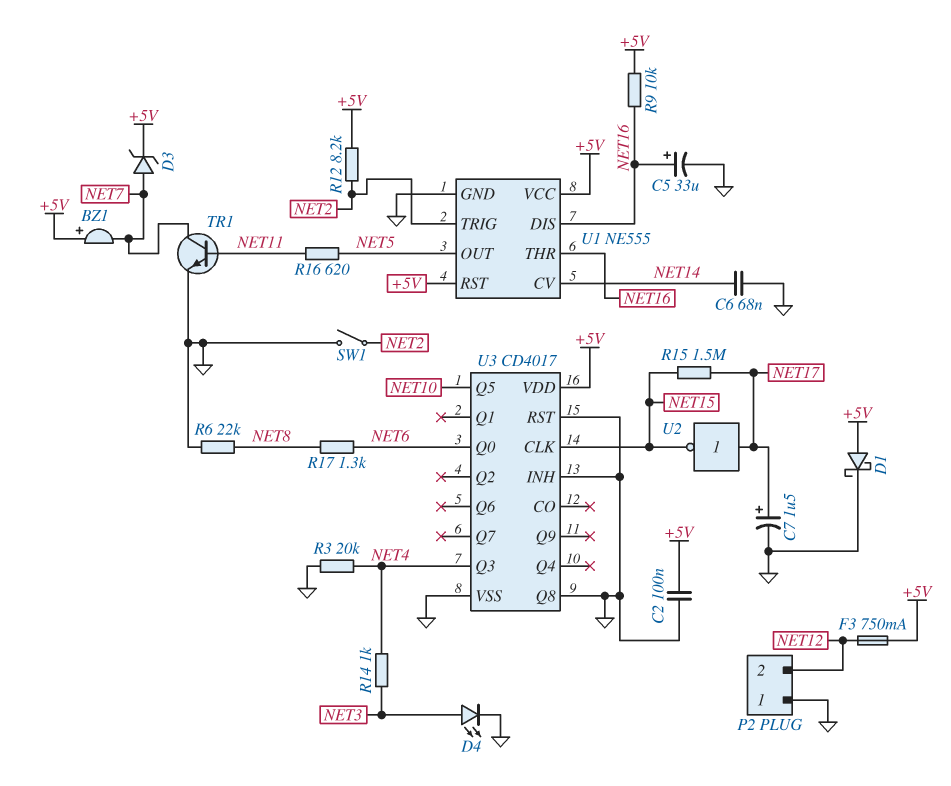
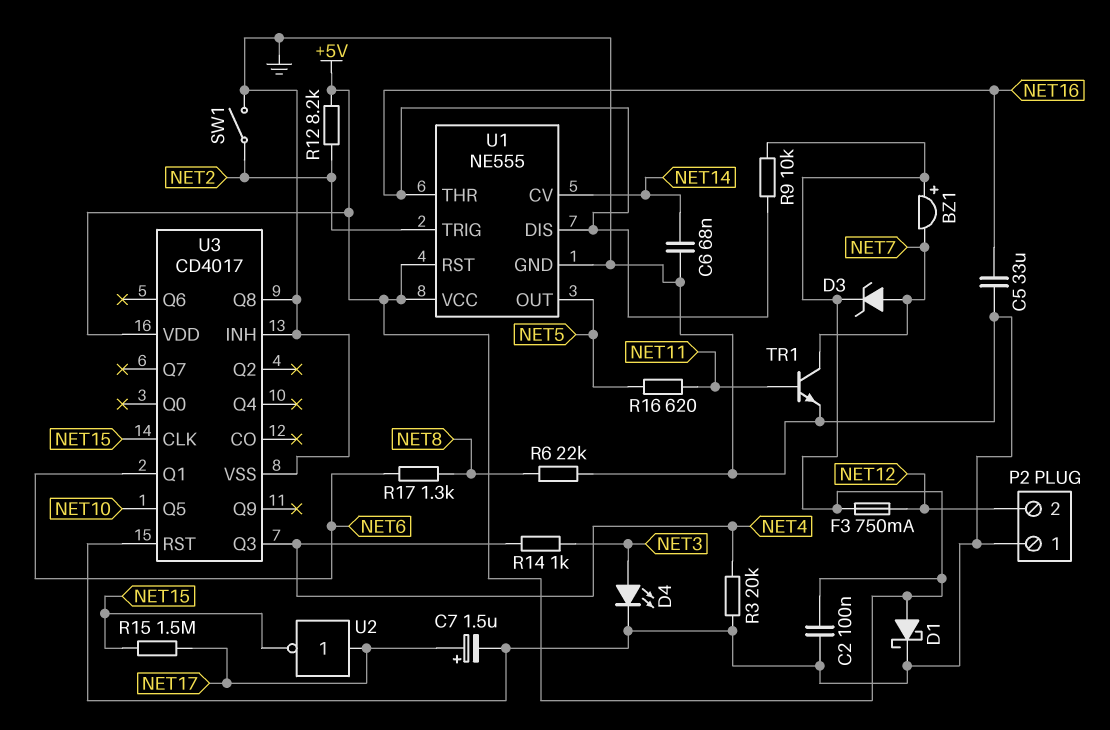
C5: 33uF (plus NET16, minus GND) -> 33uF (GND, NET16)
U3 pin Q0: NET6 -> none
U3 pin Q1: none -> NET6

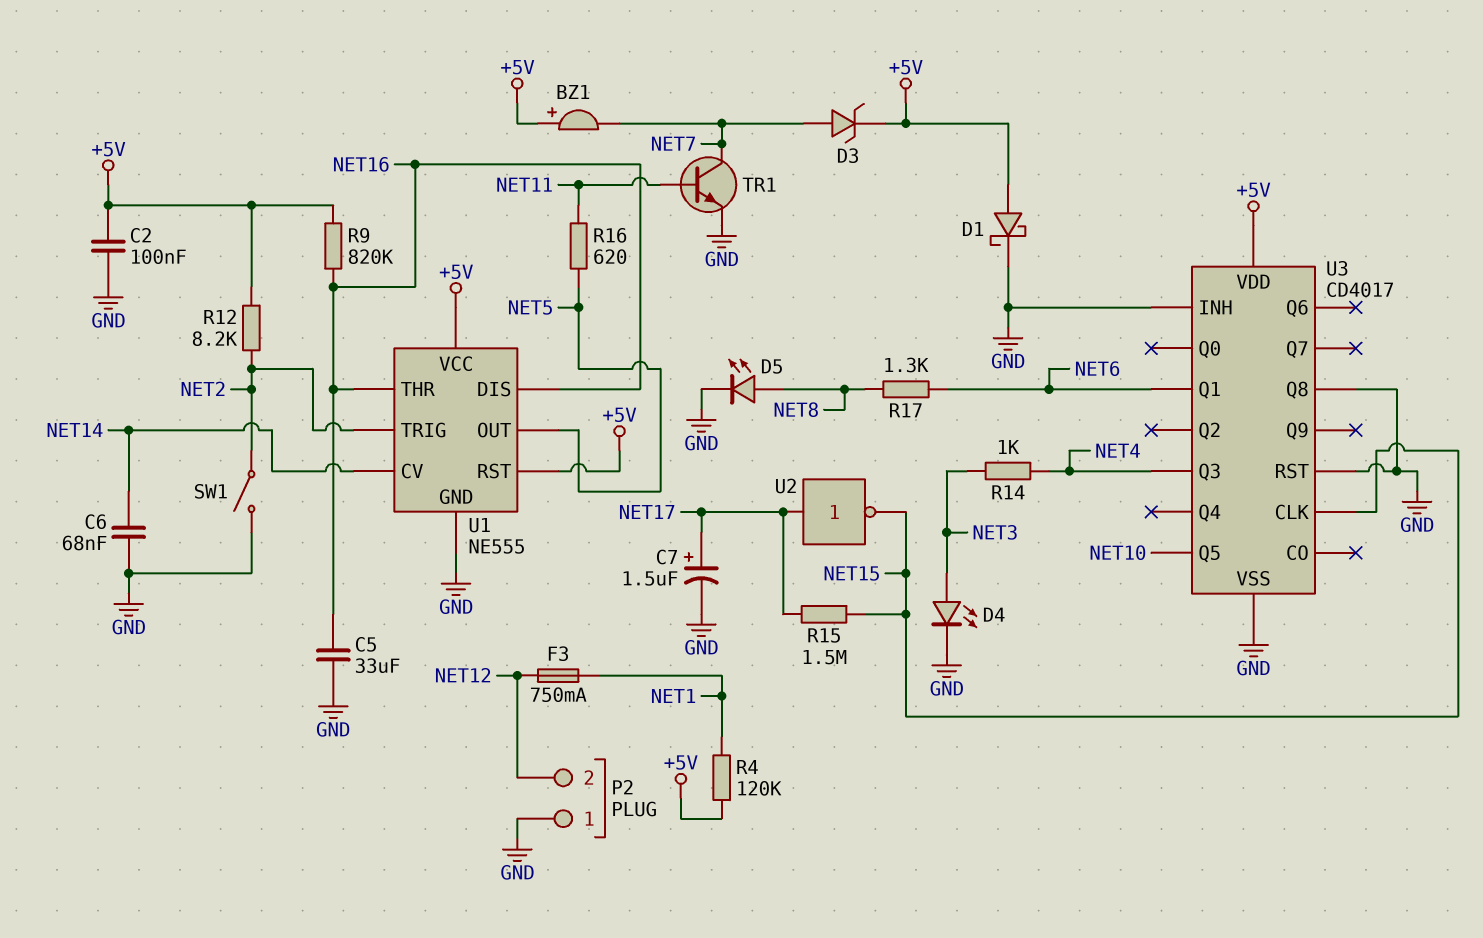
D5: none -> LED (A NET8, K GND)
F3: 750mA (+5V, NET12) -> 750mA (NET1, NET12)
R3: 20k (GND, NET4) -> none
R4: none -> 120k (+5V, NET1)
R6: 22k (GND, NET8) -> none
R9: 10k (+5V, NET16) -> 820k (+5V, NET16)

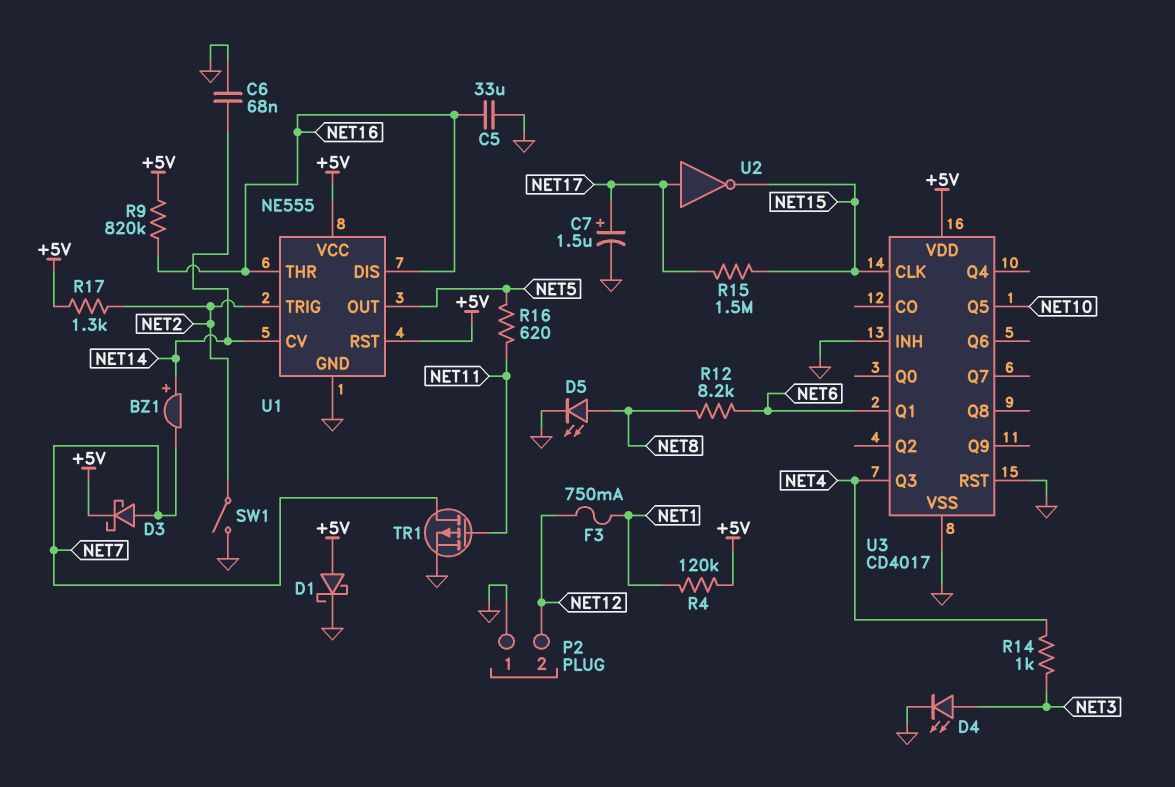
BZ1: buzzer (plus +5V, minus NET7) -> buzzer (plus NET14, minus NET7)
C2: 100nF (+5V, GND) -> none
D3: zener (A NET7, K +5V) -> schottky (A NET7, K +5V)
R12: 8.2k (+5V, NET2) -> 8.2k (NET6, NET8)
R17: 1.3k (NET6, NET8) -> 1.3k (+5V, NET2)
TR1: NPN (B NET11, C NET7, E GND) -> PMOS (G NET11, D NET7, S GND)
U3 pin Q8: GND -> none

